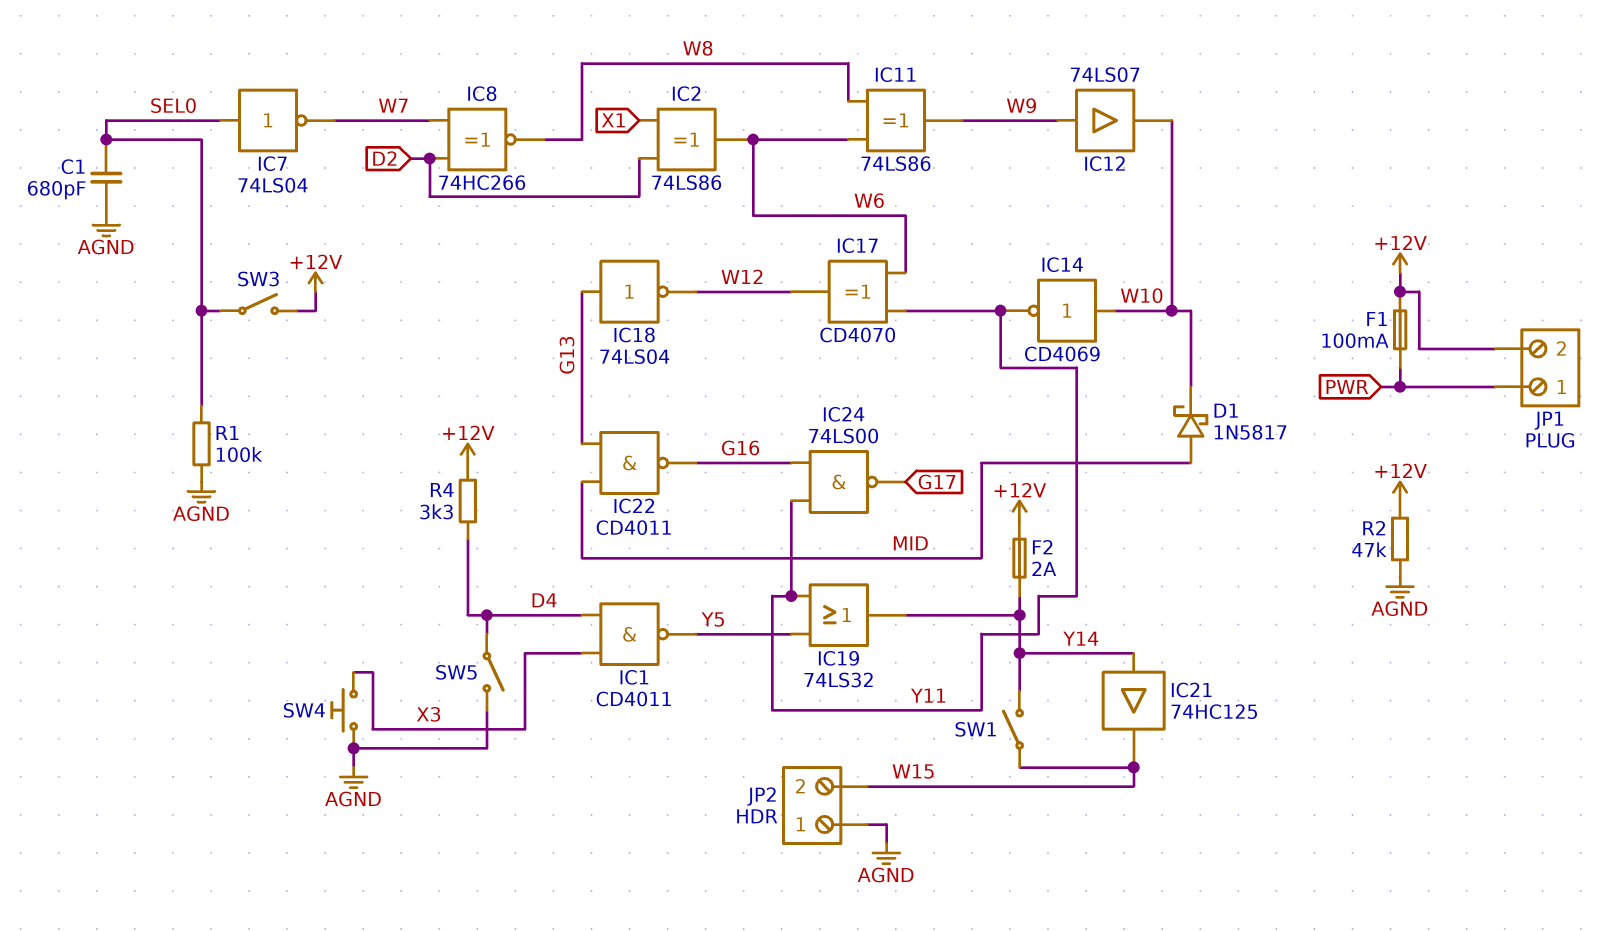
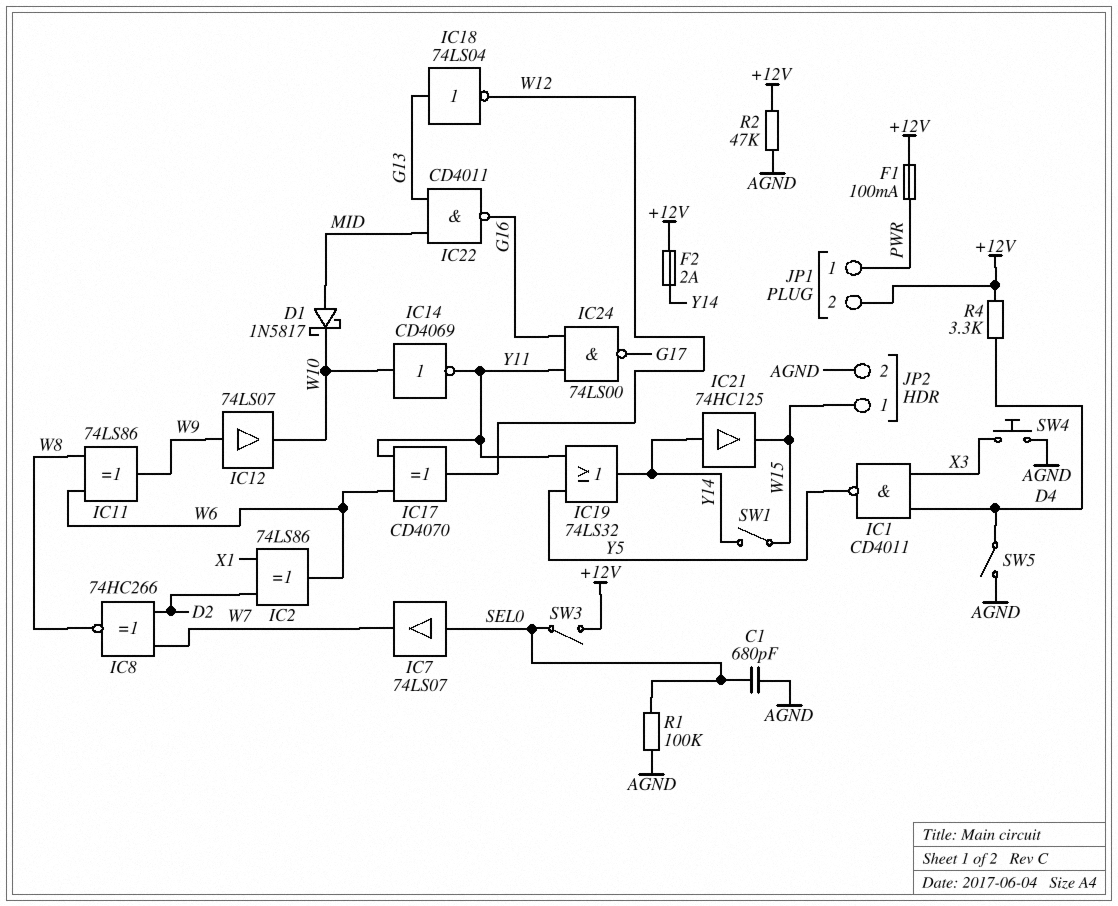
IC7: NOT 74LS04 (in SEL0, out W7) -> buffer 74LS07 (in SEL0, out W7)
JP2 pin 1: AGND -> W15
JP2 pin 2: W15 -> AGND

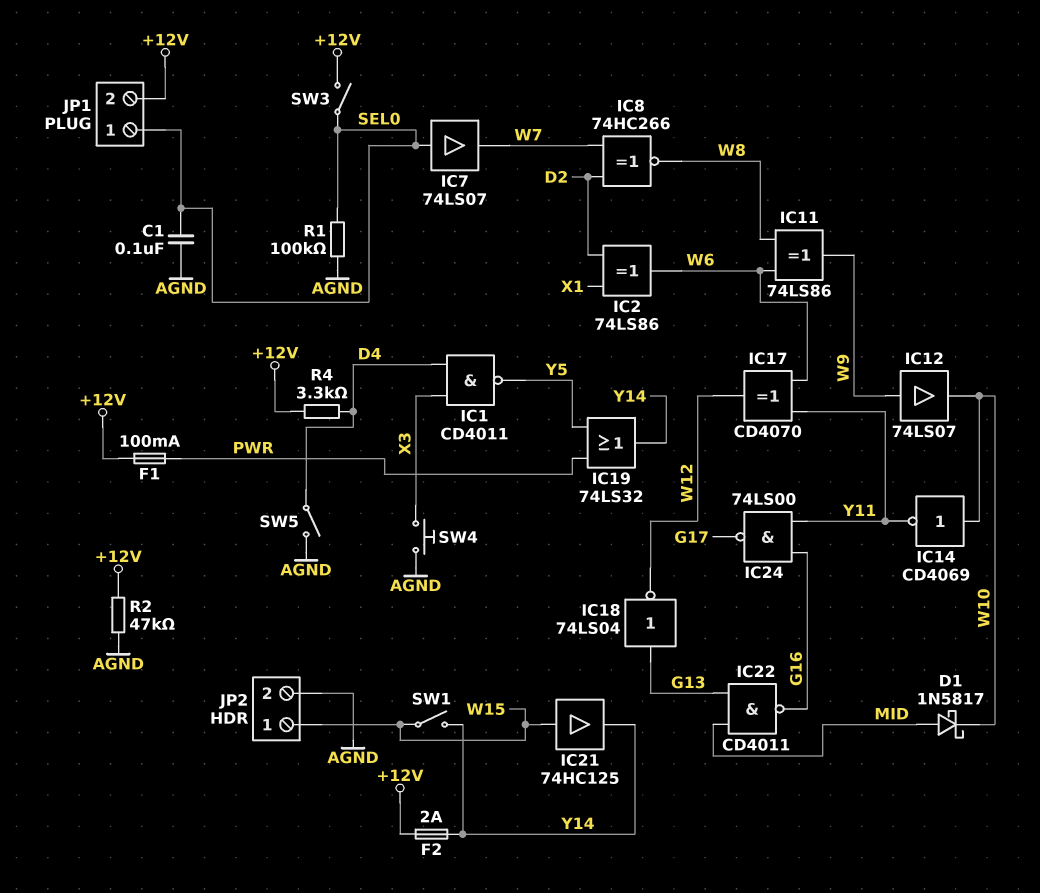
C1: 680pF (AGND, SEL0) -> 100nF (AGND, SEL0)
IC19: OR 74LS32 (in Y5, in Y11, out Y14) -> OR 74LS32 (in PWR, in Y5, out Y14)
IC21: buffer 74HC125 (in Y14, out W15) -> buffer 74HC125 (in W15, out Y14)
JP1 pin 1: PWR -> SEL0

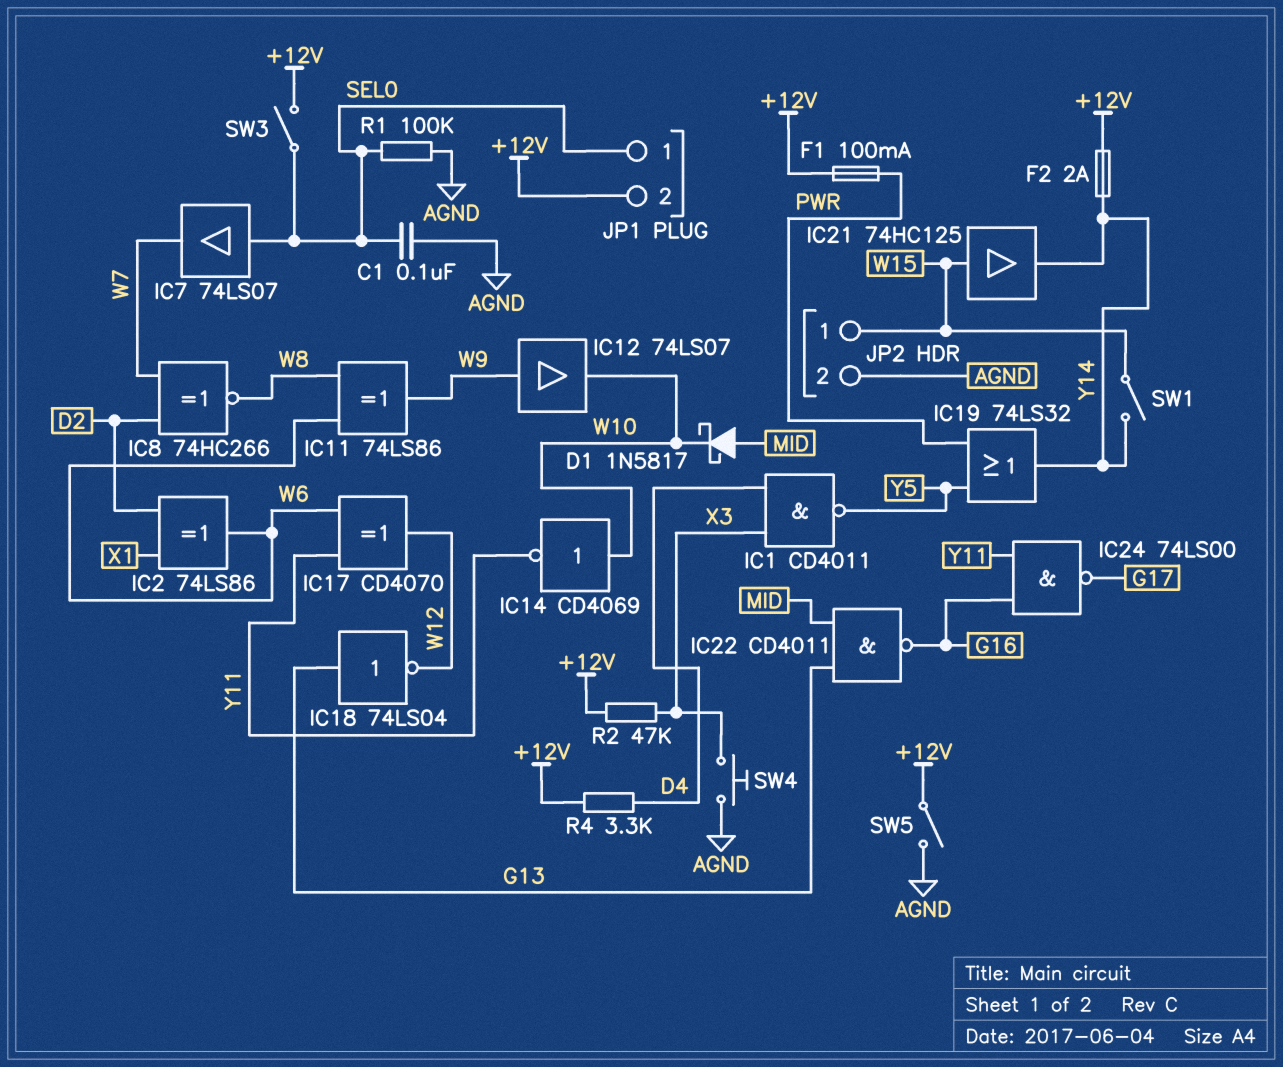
R2: 47k (+12V, AGND) -> 47k (+12V, X3)
SW5: switch (AGND, D4) -> switch (+12V, AGND)

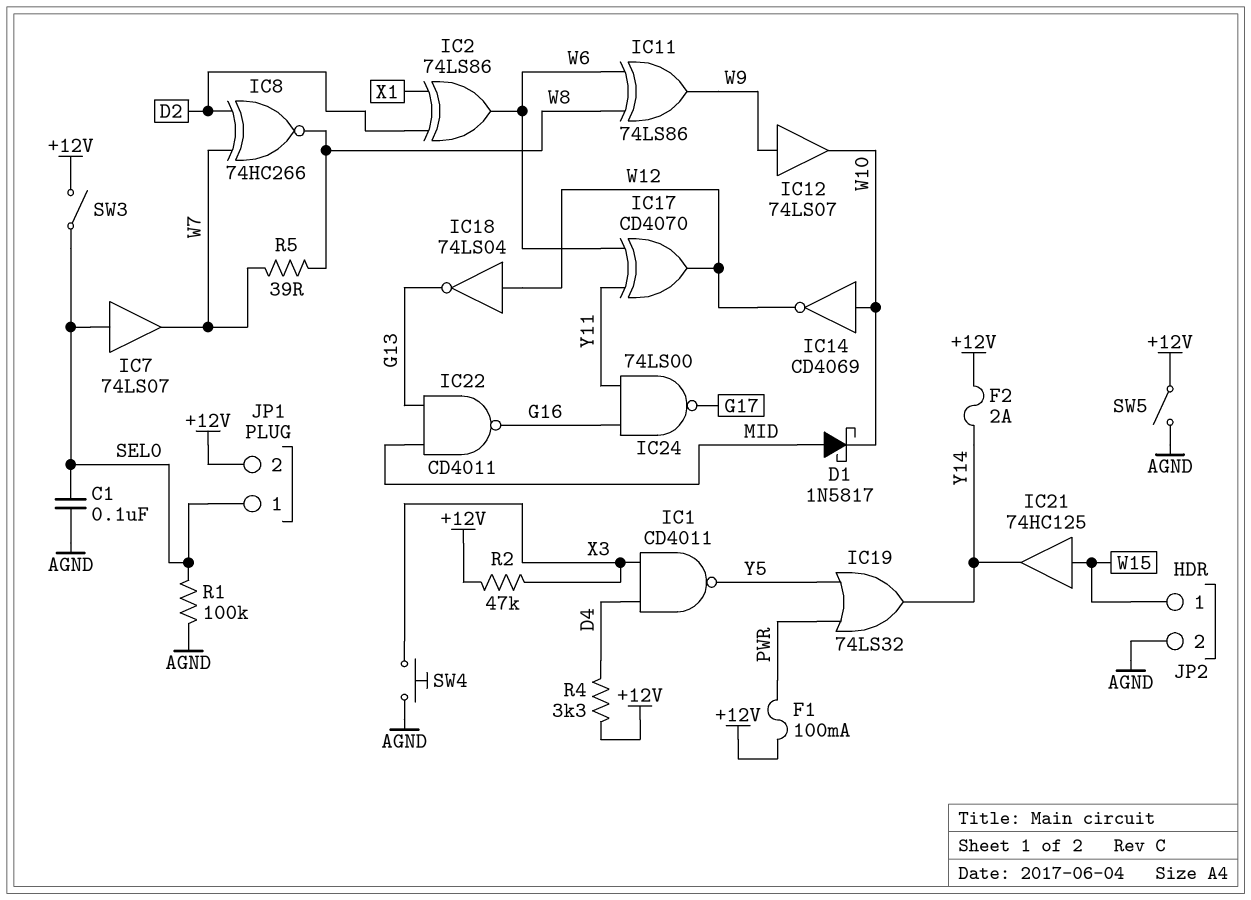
IC14: NOT CD4069 (in W10, out Y11) -> NOT CD4069 (in W10, out W12)
IC18: NOT 74LS04 (in G13, out W12) -> NOT 74LS04 (in W12, out G13)
R5: none -> 39 (W7, W8)
SW1: switch (W15, Y14) -> none

